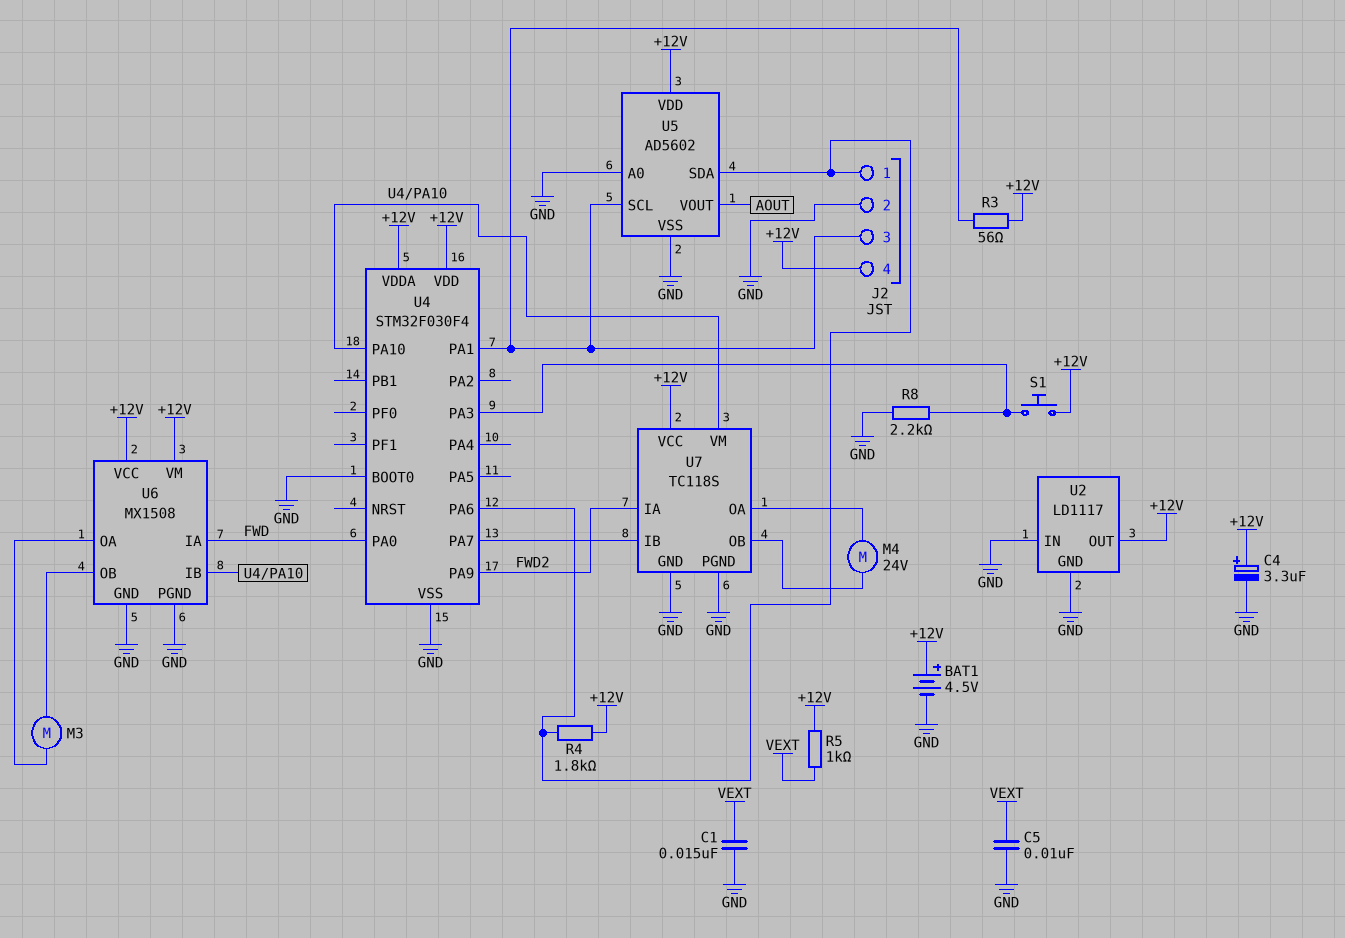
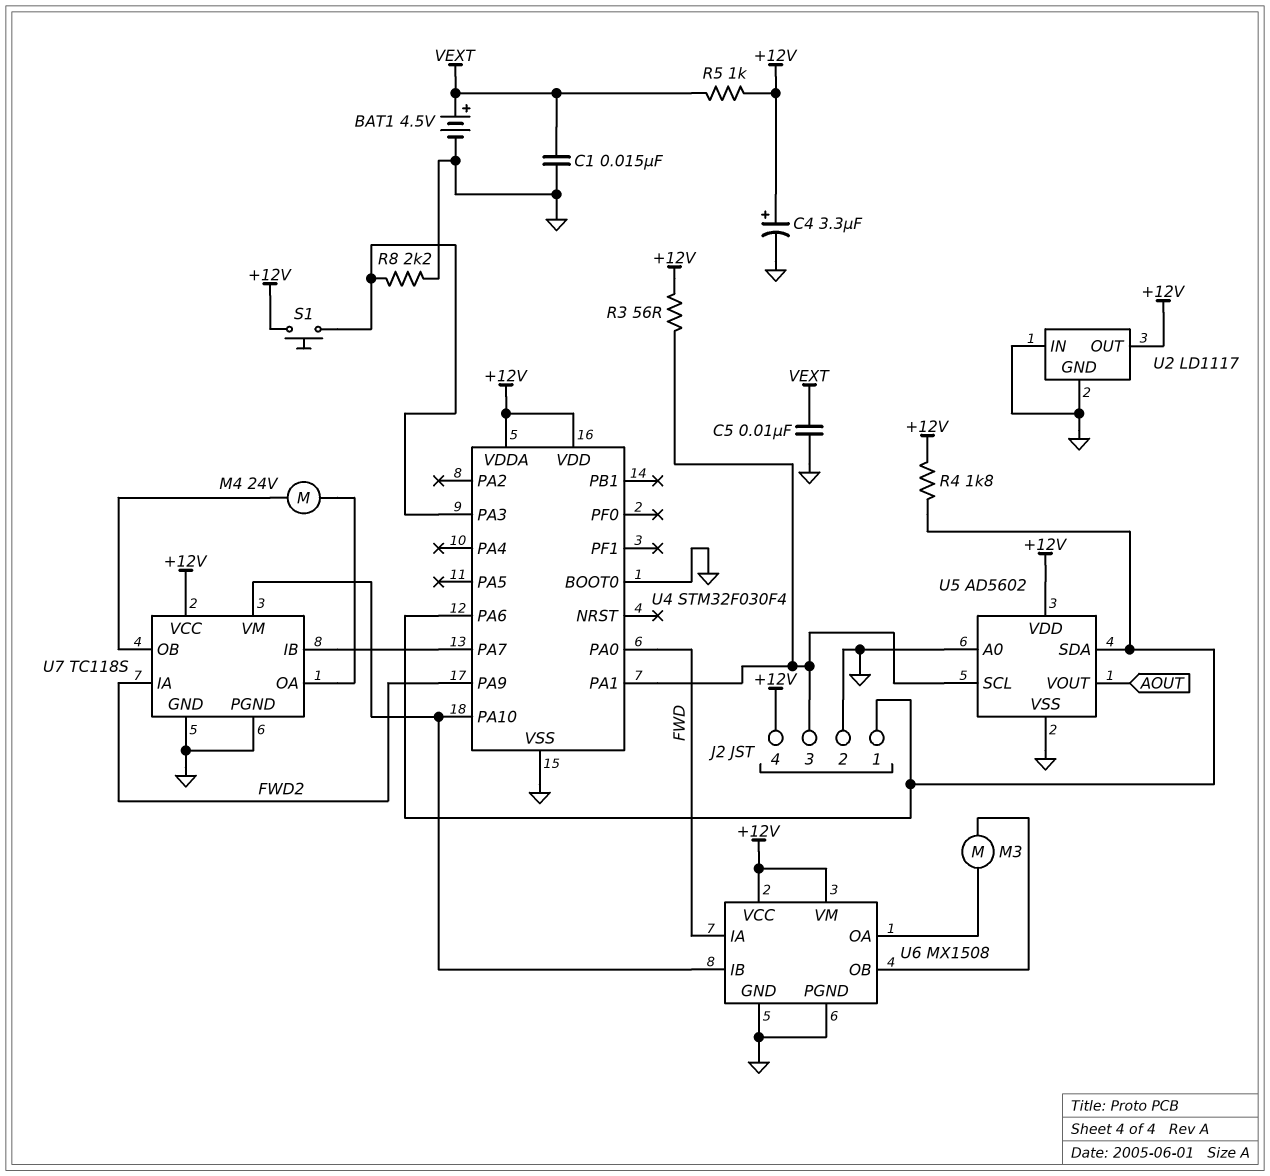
BAT1: 4.5V (plus +12V, minus GND) -> 4.5V (plus VEXT, minus GND)

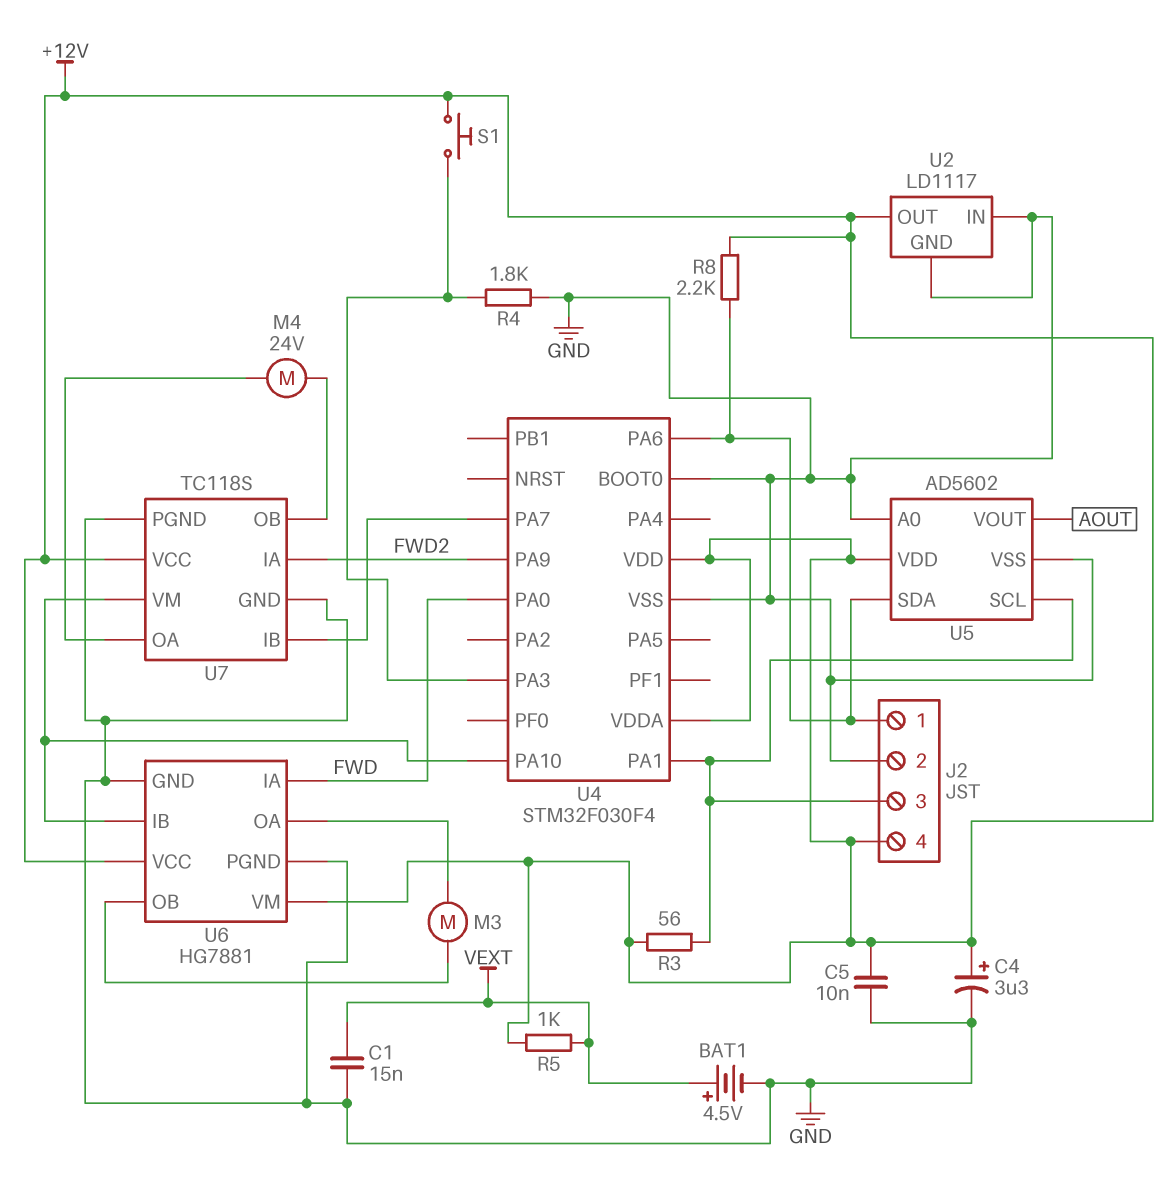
C5: 10nF (GND, VEXT) -> 10nF (+12V, GND)
R4: 1.8k (+12V, J2/1) -> 1.8k (GND, U4/PA3)
R8: 2.2k (GND, U4/PA3) -> 2.2k (+12V, J2/1)
U6: MX1508 -> HG7881

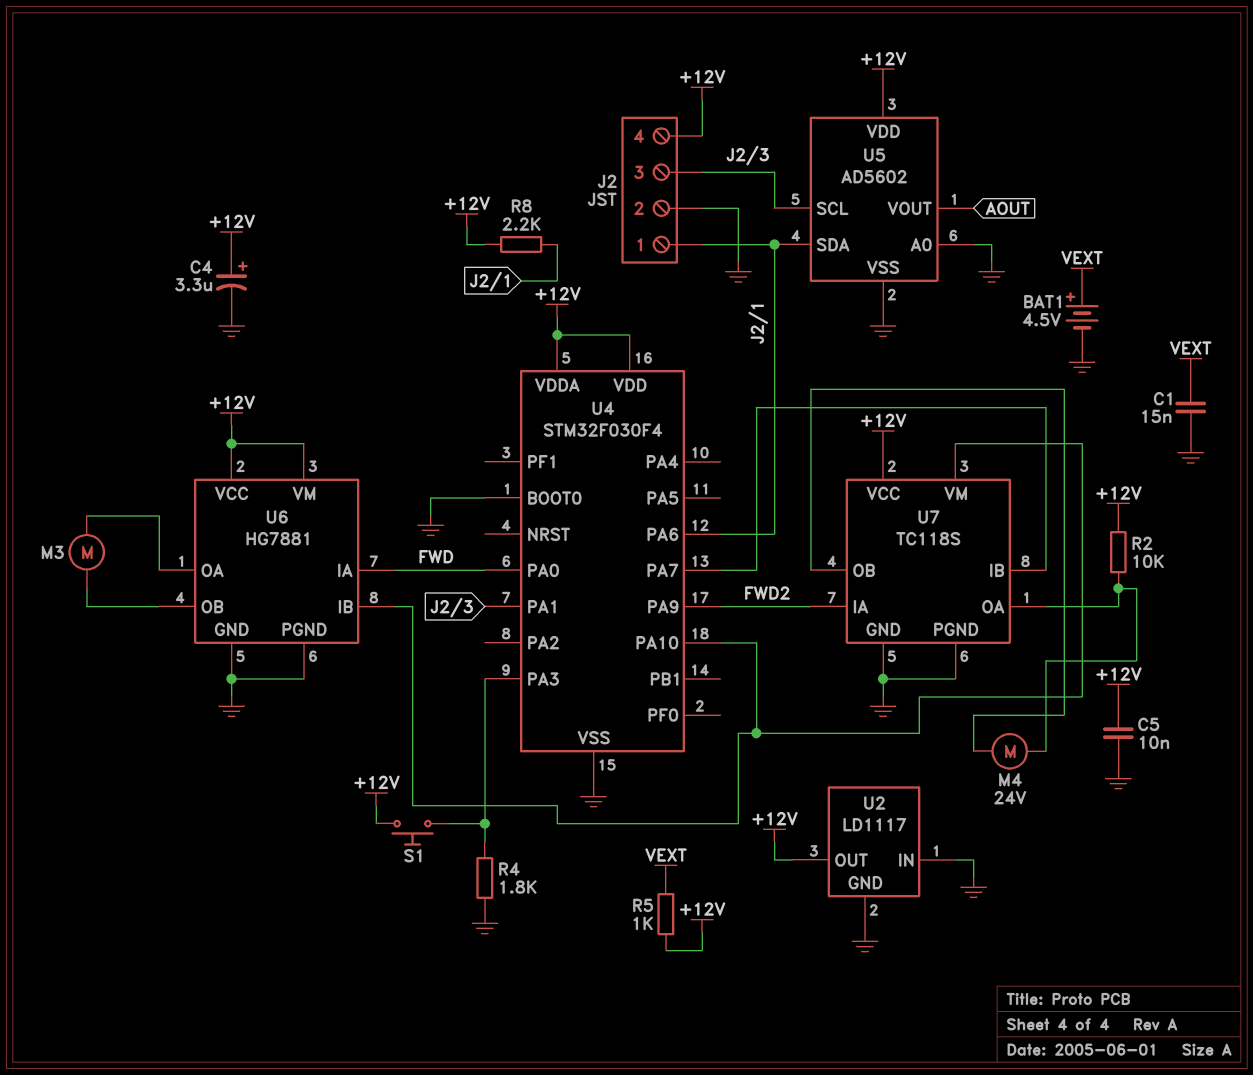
R2: none -> 10k (+12V, U7/OA)
R3: 56 (+12V, J2/3) -> none

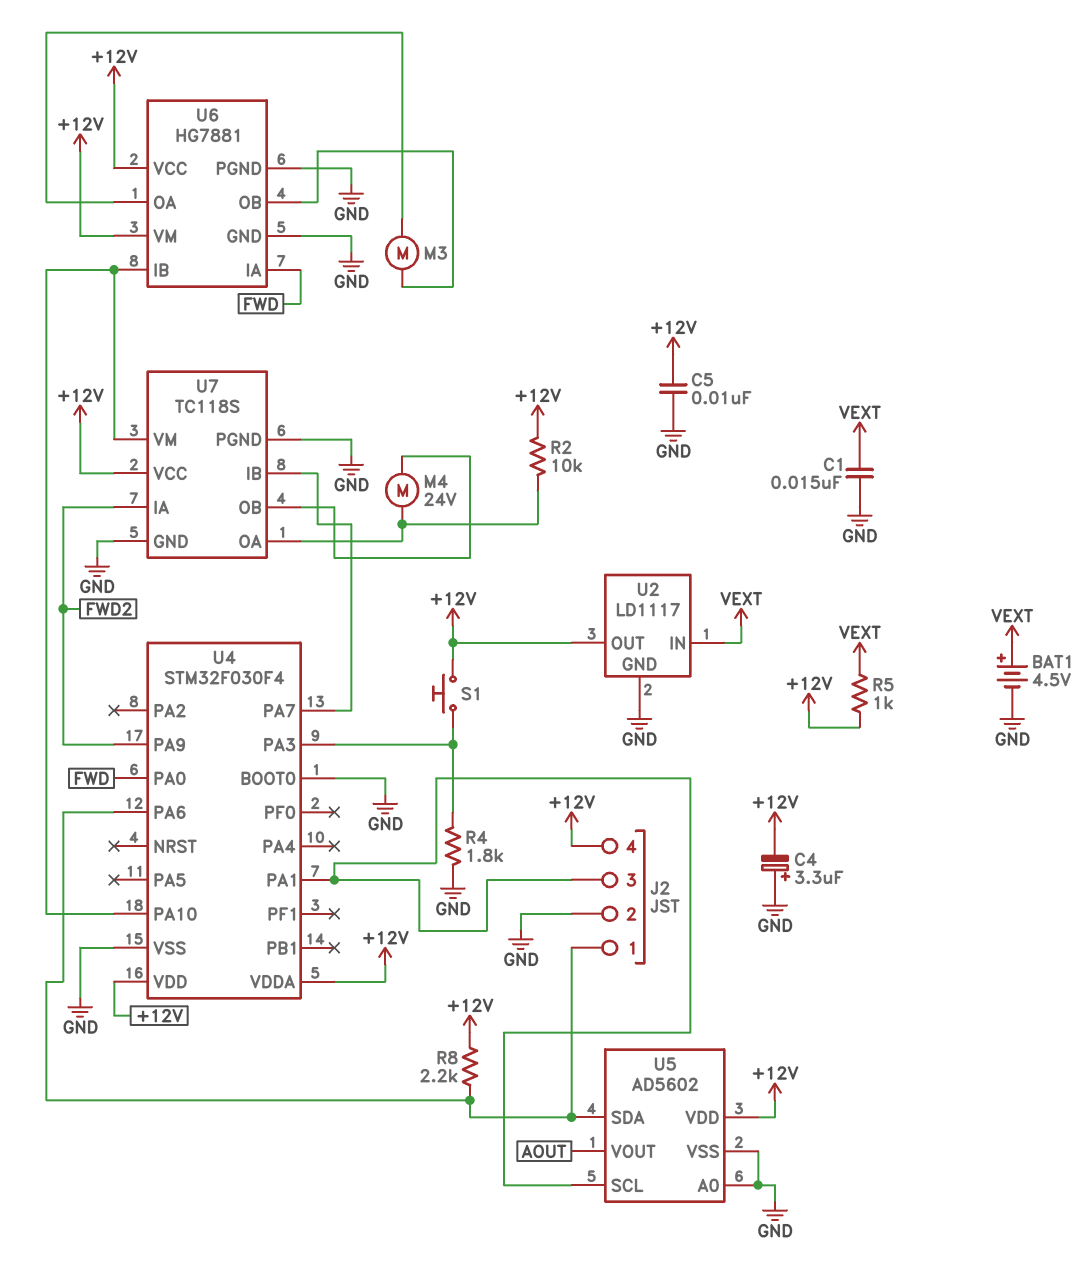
C4: 3.3uF (plus +12V, minus GND) -> 3.3uF (plus GND, minus +12V)
U2 pin IN: GND -> VEXT

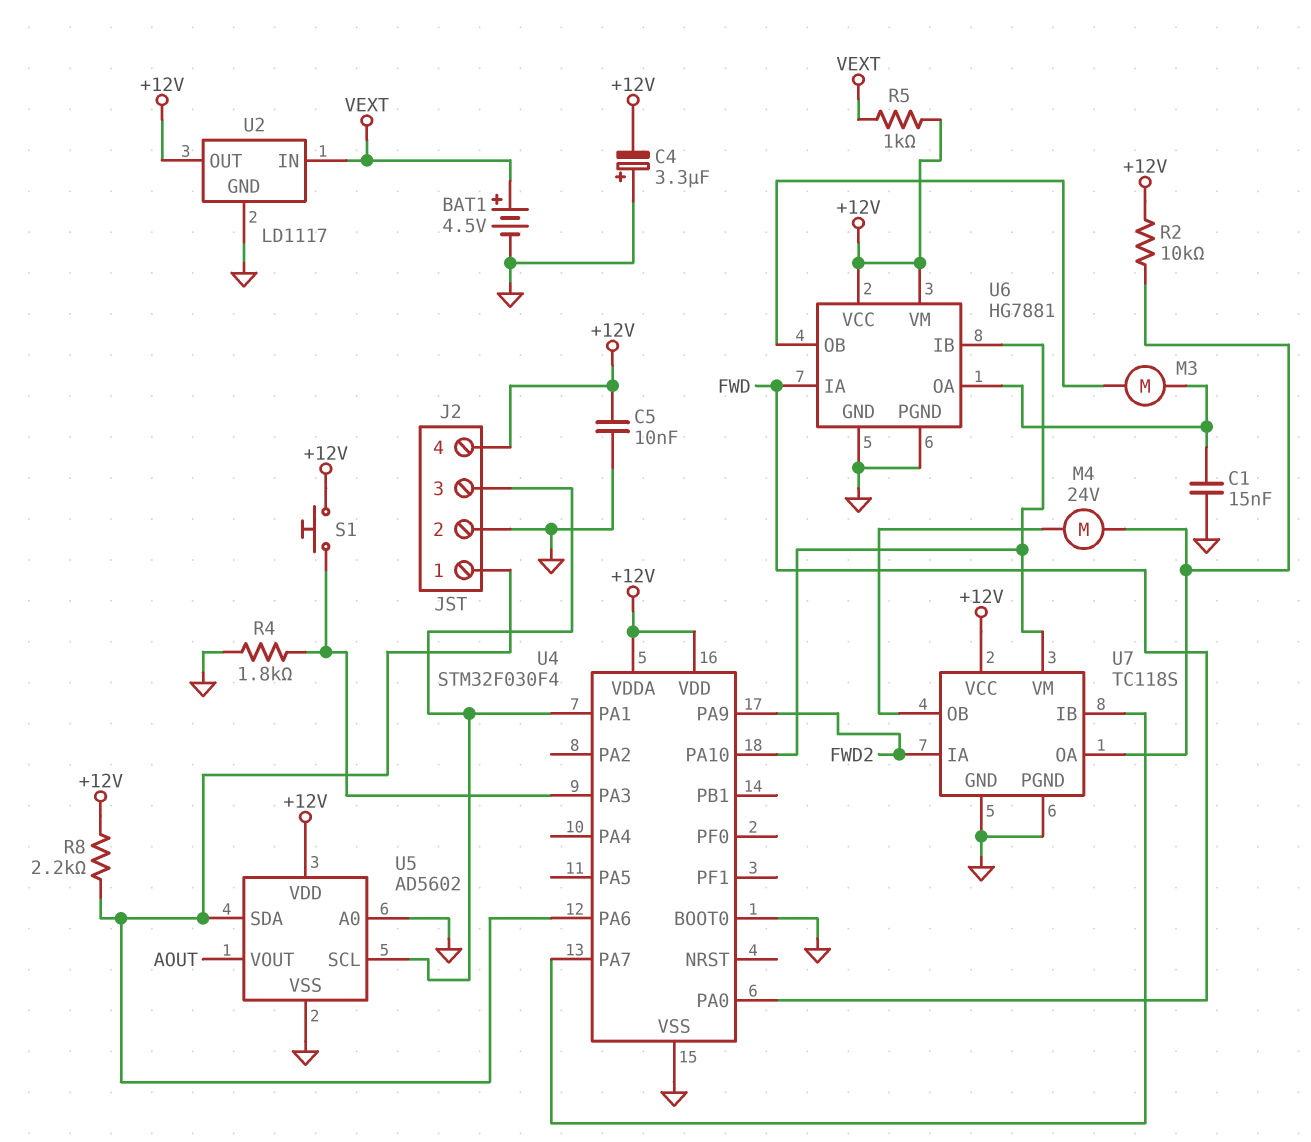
C1: 15nF (GND, VEXT) -> 15nF (GND, U6/OA)

